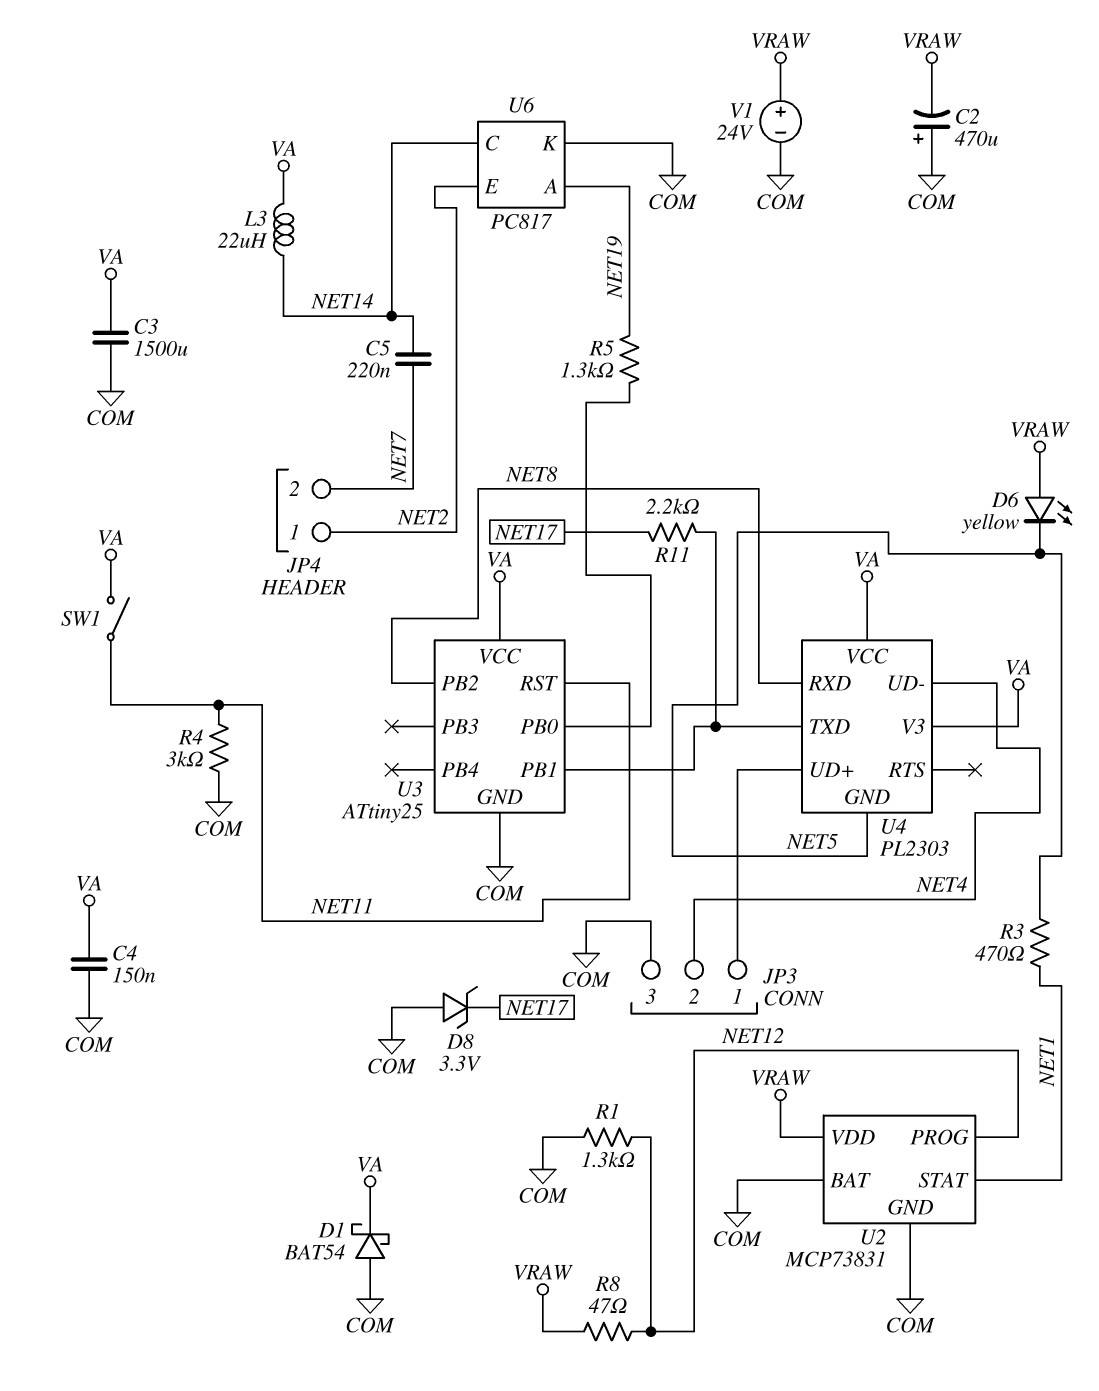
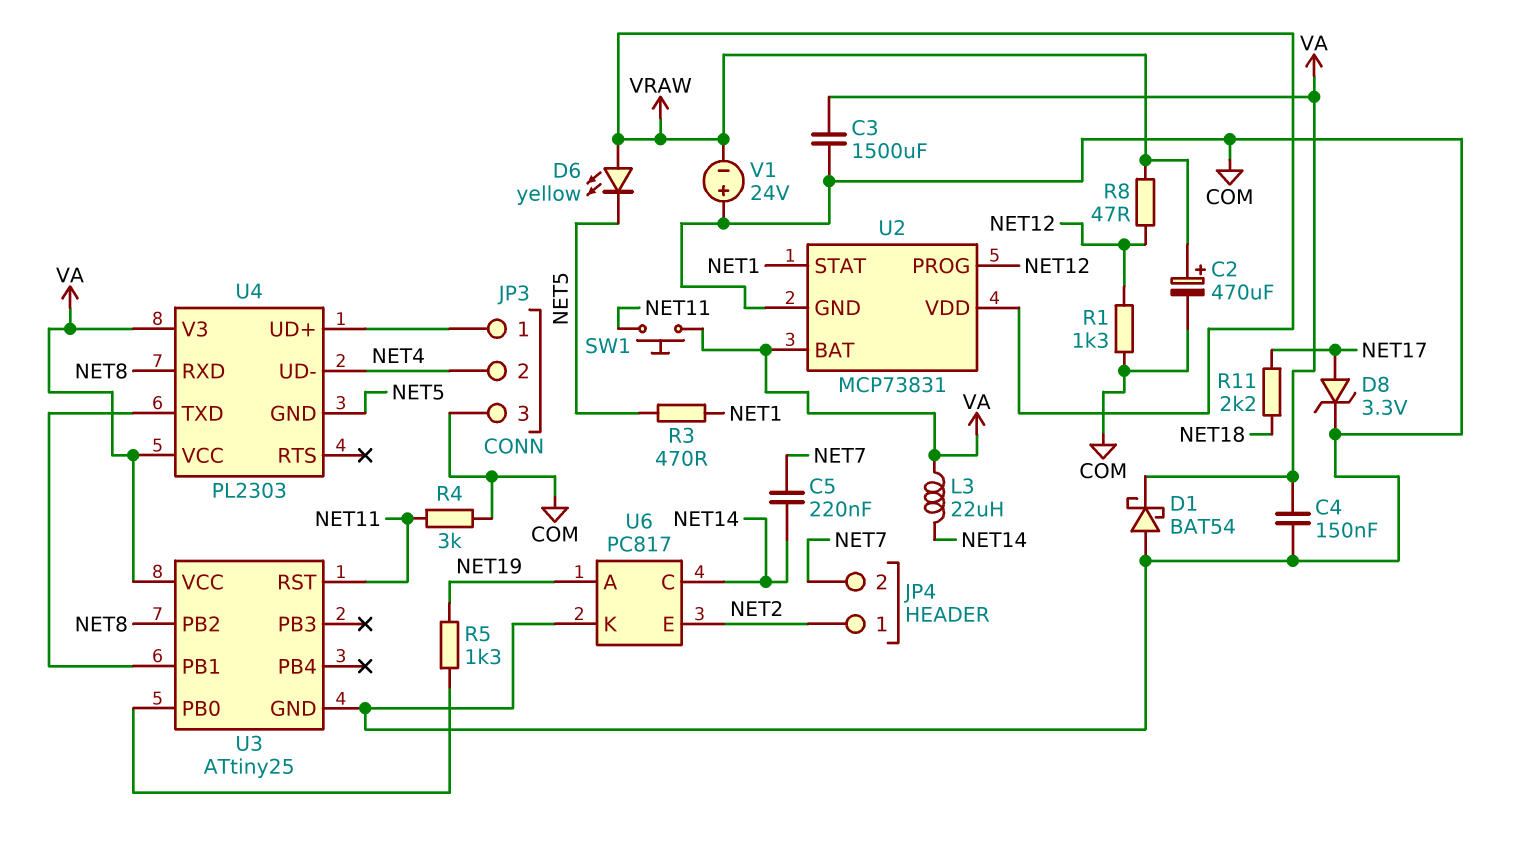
C2: 470uF (plus COM, minus VRAW) -> 470uF (plus VRAW, minus COM)
D8: zener 3.3V (A COM, K NET17) -> zener 3.3V (A NET17, K COM)
R11: 2.2k (NET17, U3/PB1) -> 2.2k (NET17, NET18)
SW1: switch (NET11, VA) -> button (NET11, VA)
U2 pin BAT: COM -> VA
V1: 24V (plus VRAW, minus COM) -> 24V (plus COM, minus VRAW)

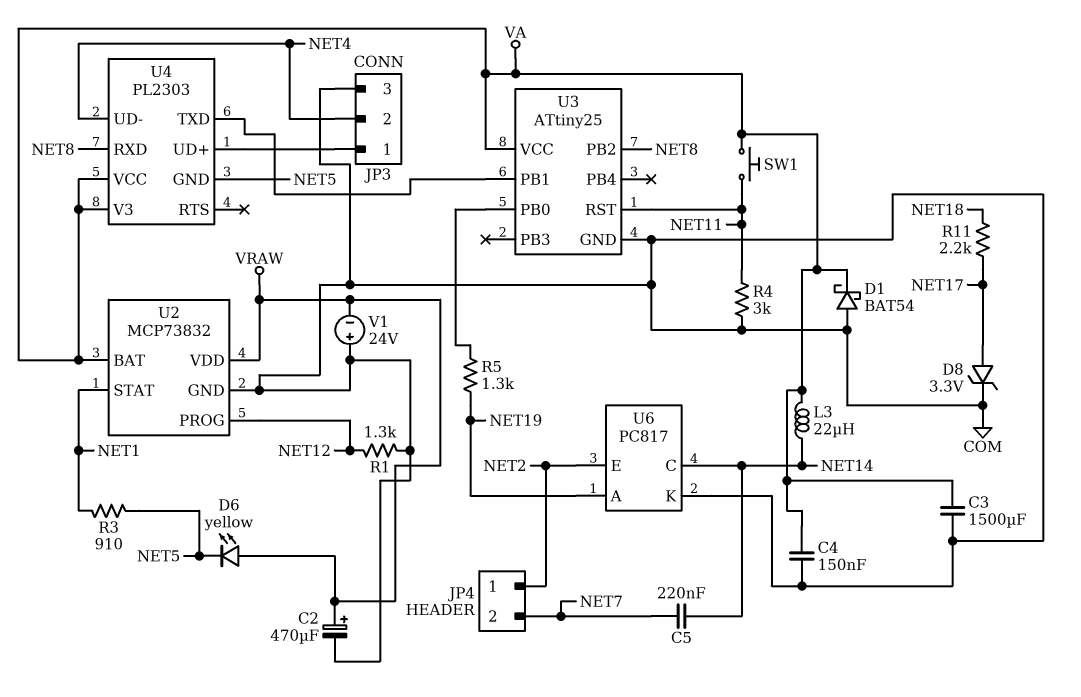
R3: 470 (NET1, NET5) -> 910 (NET1, NET5)
R8: 47 (NET12, VRAW) -> none
U2: MCP73831 -> MCP73832

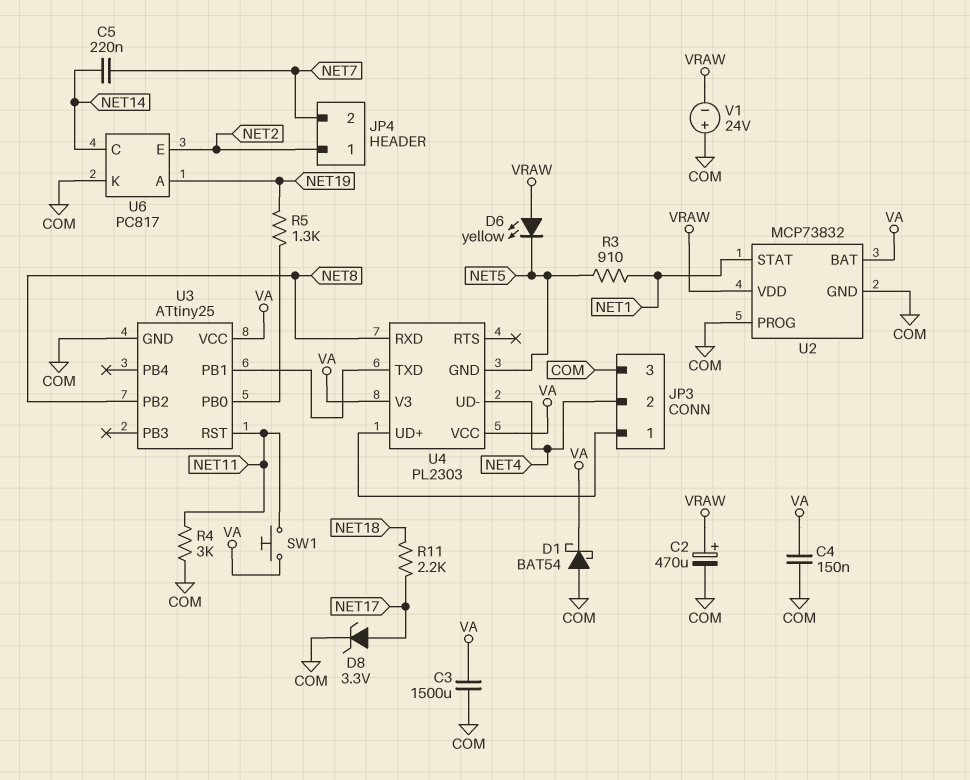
L3: 22uH (NET14, VA) -> none
R1: 1.3k (COM, NET12) -> none
U2 pin PROG: NET12 -> COM

